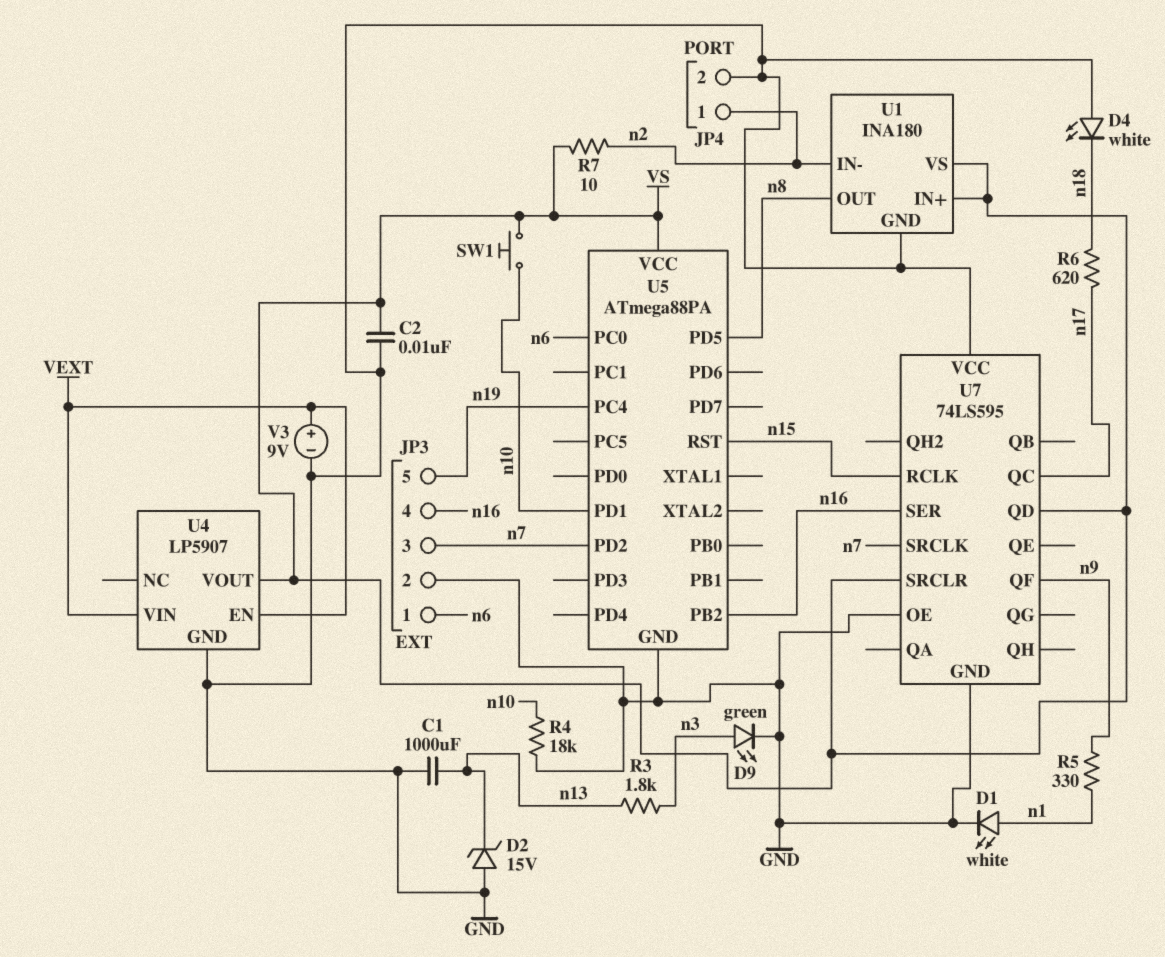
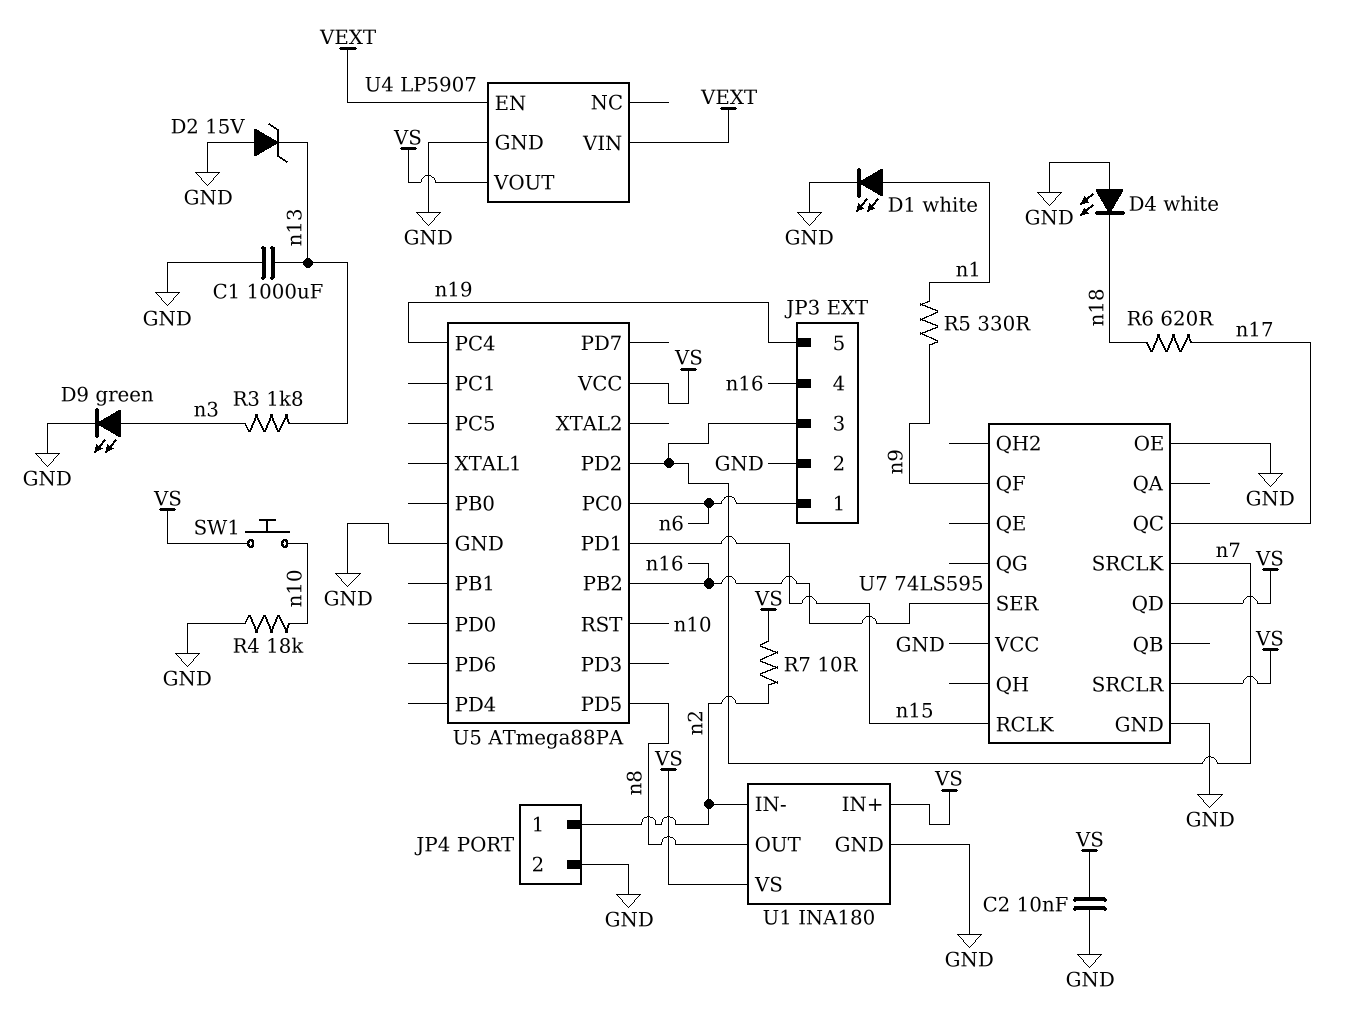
U5 pin PD1: n10 -> n15
U5 pin RST: n15 -> n10
V3: 9V (plus VEXT, minus GND) -> none

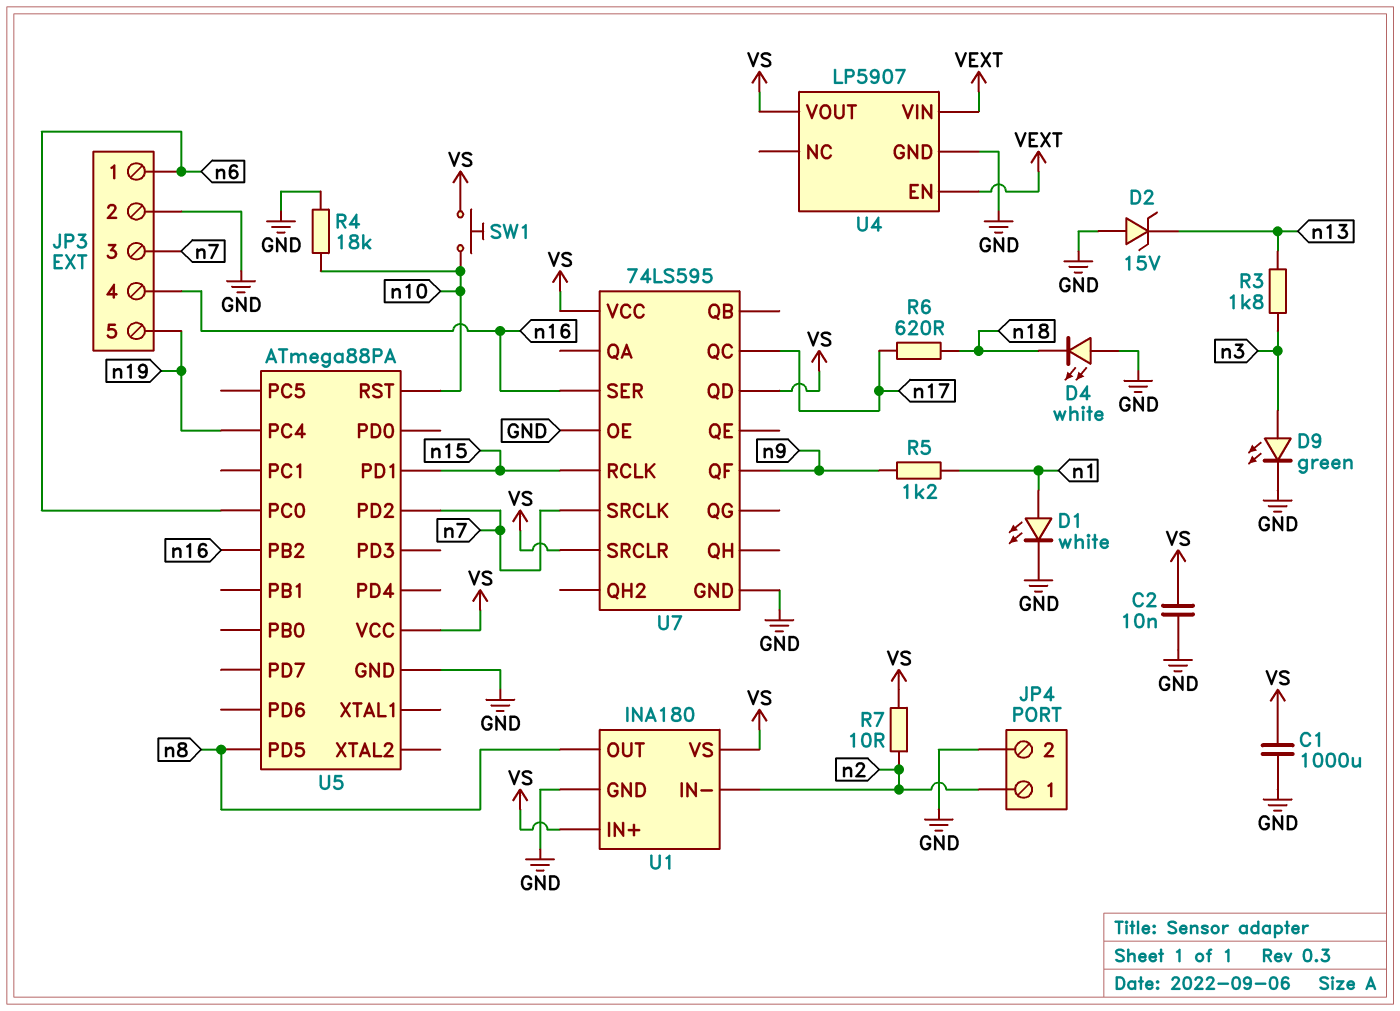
C1: 1000uF (GND, n13) -> 1000uF (GND, VS)
R5: 330 (n1, n9) -> 1.2k (n1, n9)
U7 pin VCC: GND -> VS

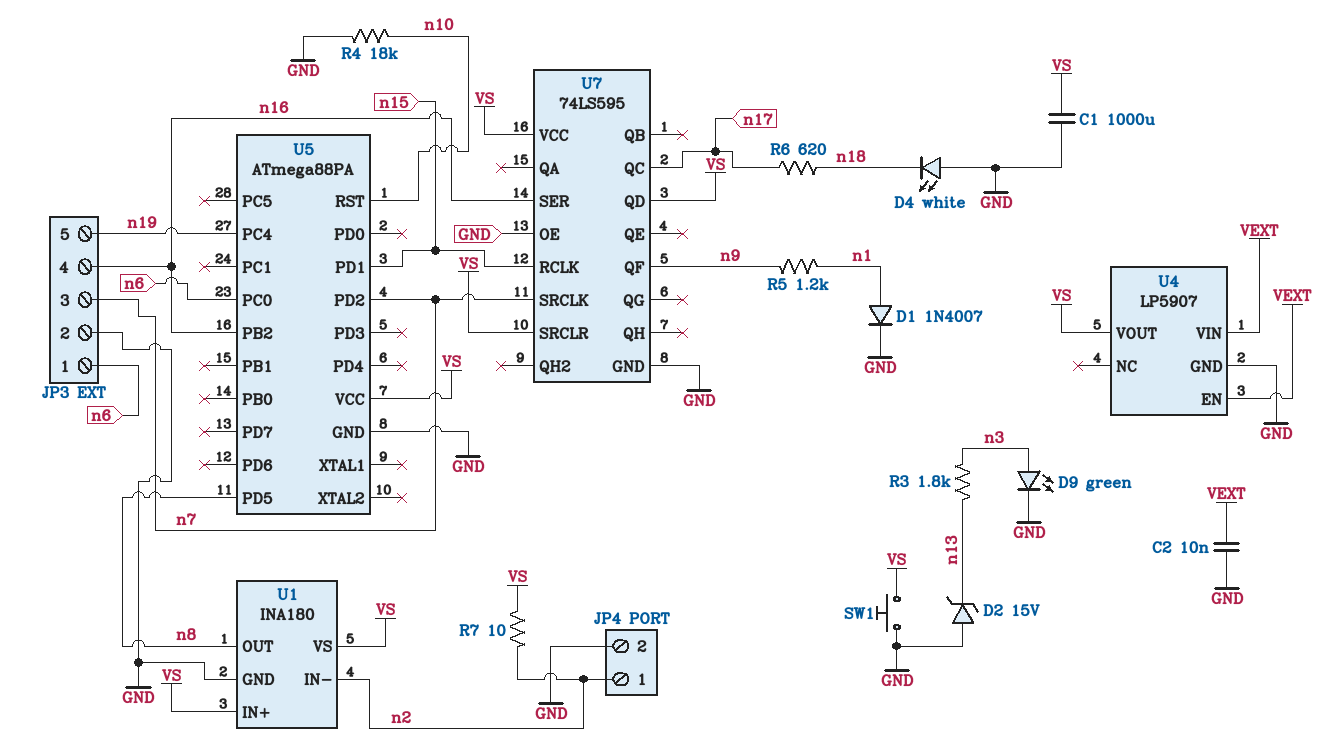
C2: 10nF (GND, VS) -> 10nF (GND, VEXT)
D1: LED white (A n1, K GND) -> diode 1N4007 (A n1, K GND)
SW1: button (VS, n10) -> button (GND, VS)

